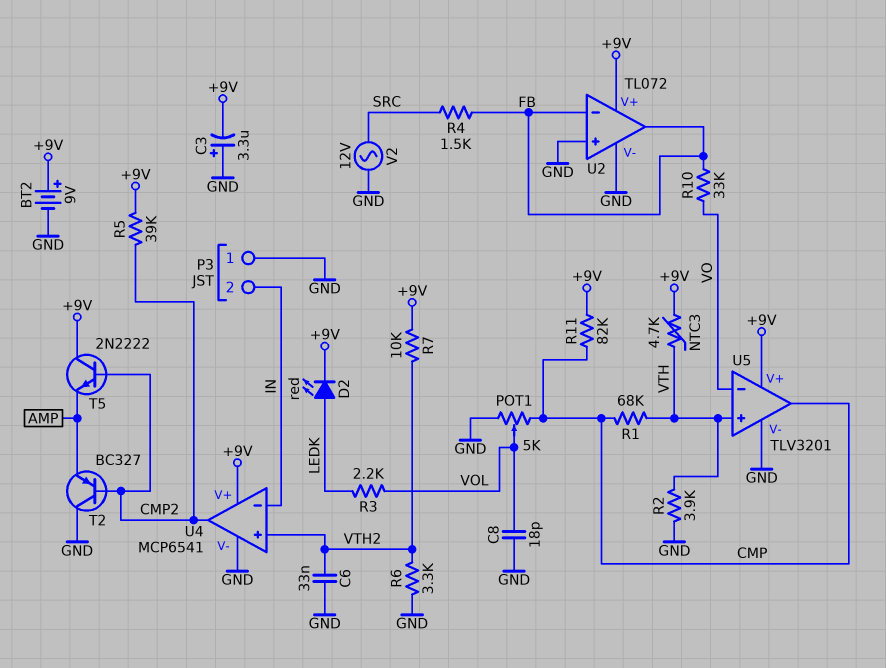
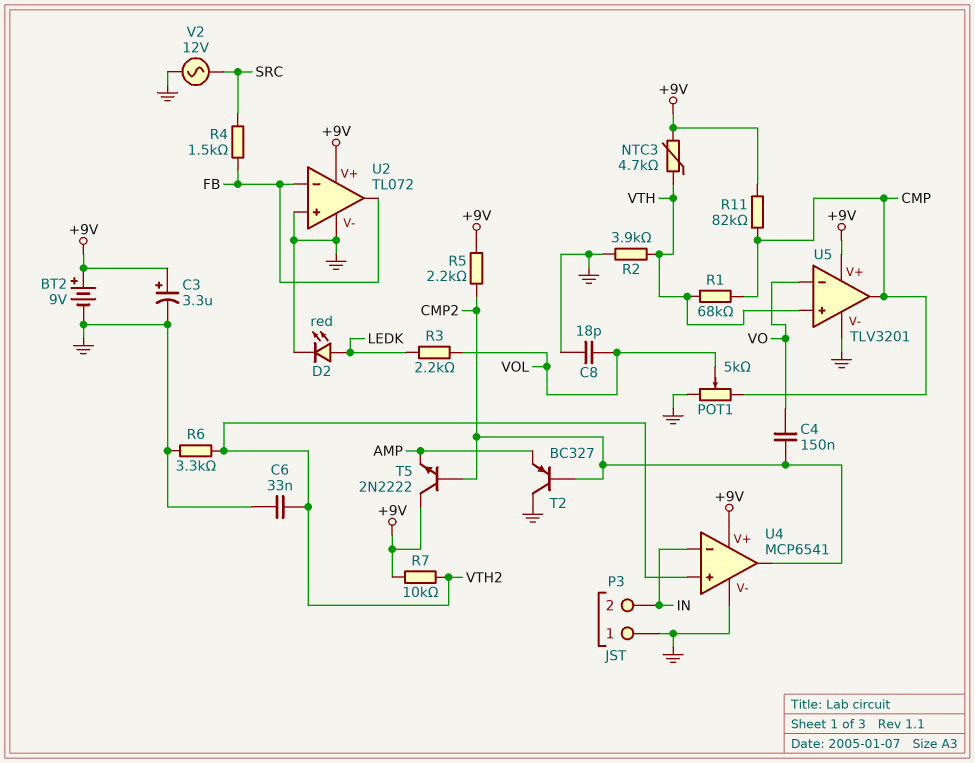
C3: 3.3uF (plus GND, minus +9V) -> 3.3uF (plus +9V, minus GND)
C4: none -> 150nF (CMP2, VO)
D2: LED red (A LEDK, K +9V) -> LED red (A LEDK, K GND)
R5: 39k (+9V, CMP2) -> 2.2k (+9V, CMP2)
R10: 33k (FB, VO) -> none

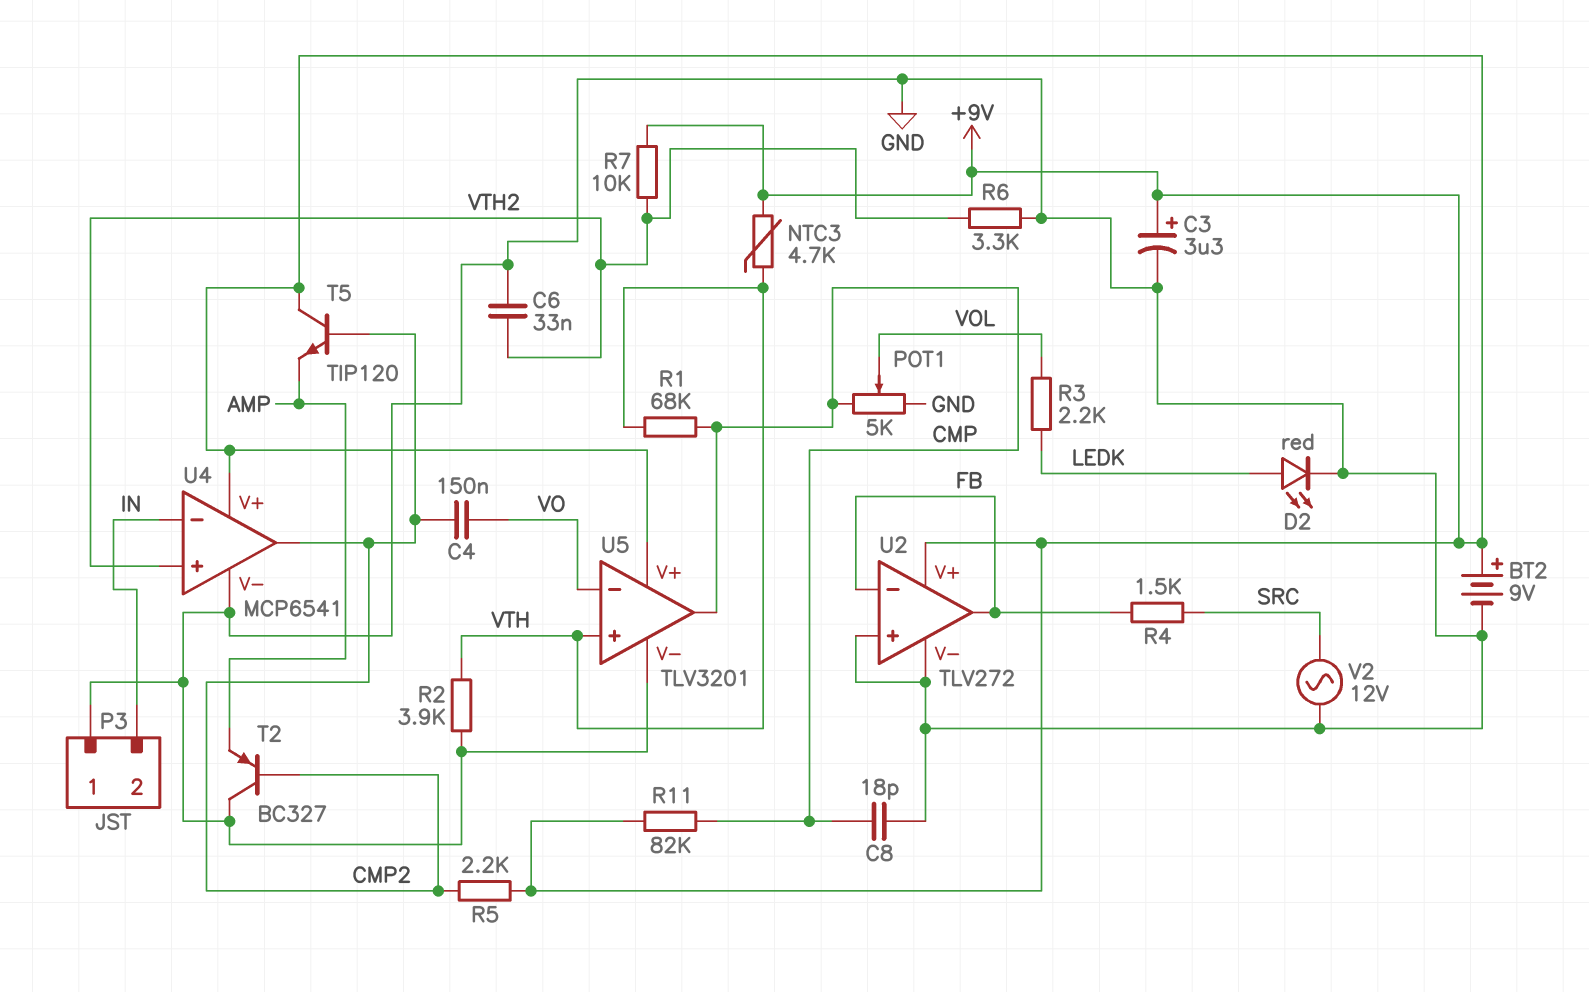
C8: 18pF (GND, VOL) -> 18pF (CMP, GND)
T5: NPN 2N2222 (B CMP2, C +9V, E AMP) -> NPN TIP120 (B CMP2, C +9V, E AMP)
U2: TL072 -> TLV272

